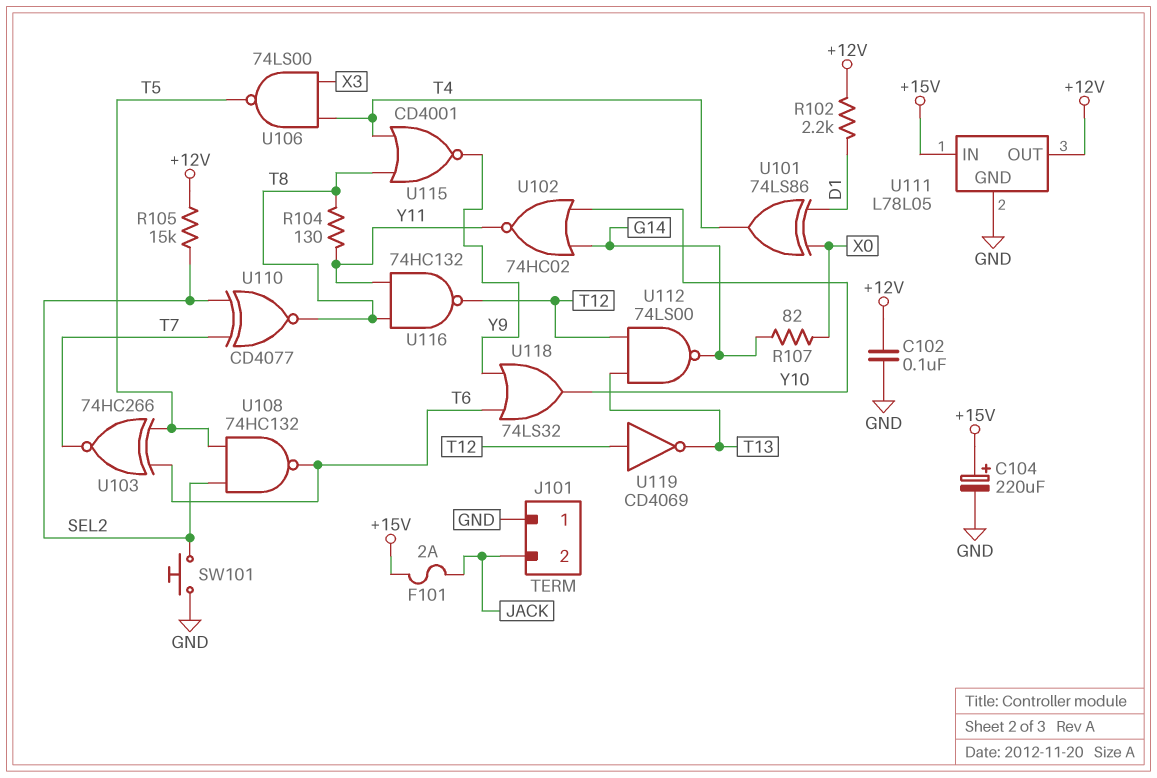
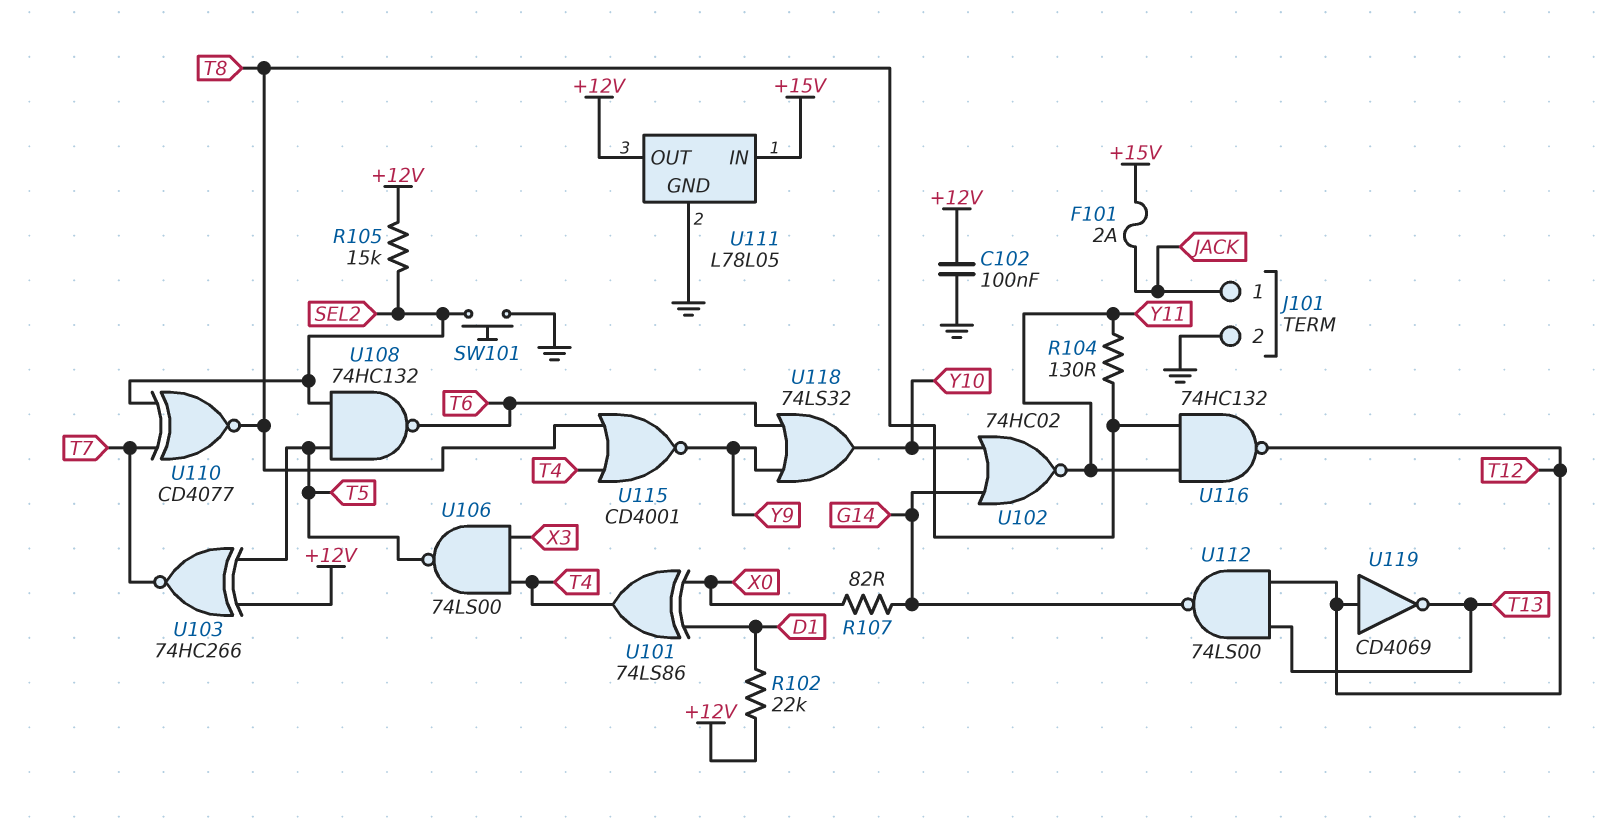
C104: 220uF (plus +15V, minus GND) -> none
J101 pin 1: GND -> JACK
J101 pin 2: JACK -> GND
R102: 2.2k (+12V, D1) -> 22k (+12V, D1)
U103: XNOR 74HC266 (in T5, in T6, out T7) -> XNOR 74HC266 (in +12V, in T5, out T7)

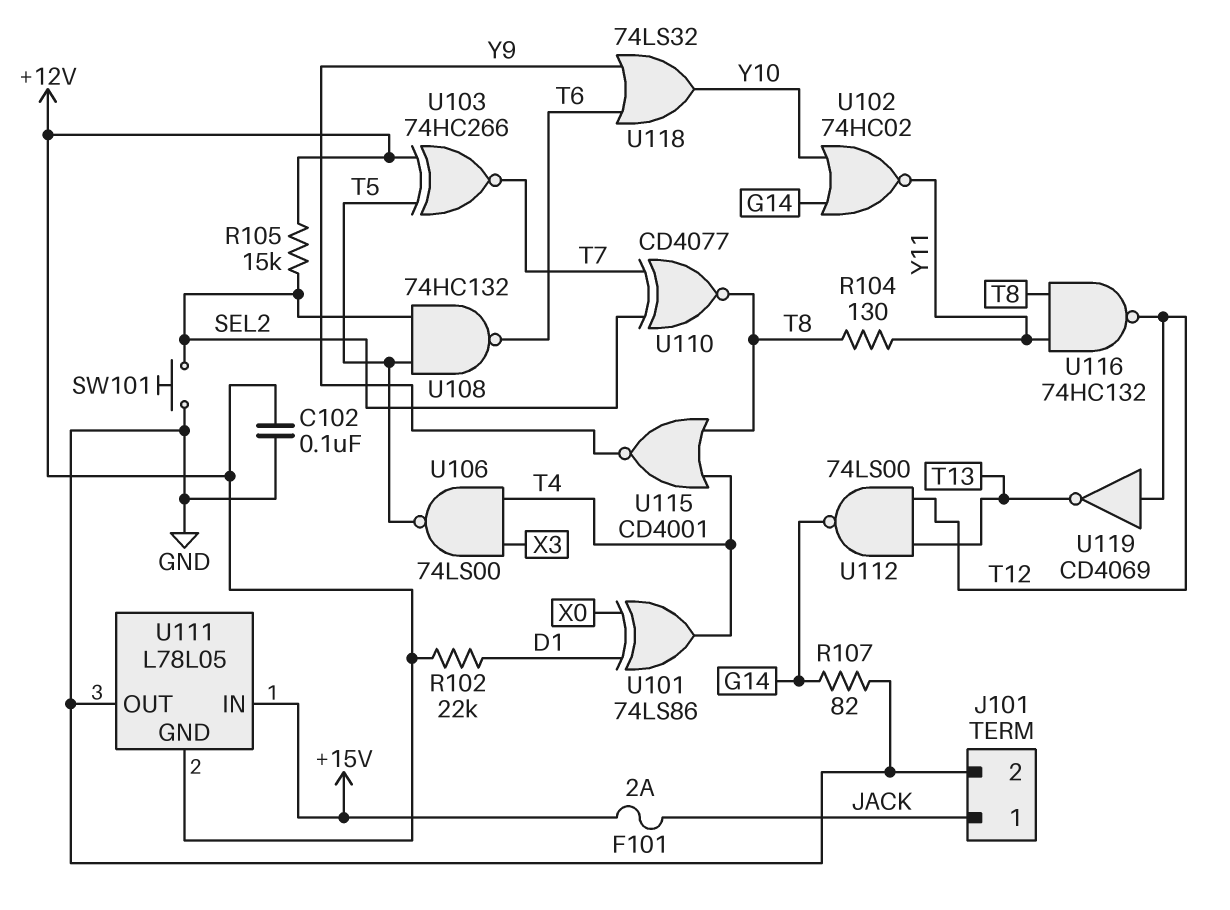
R107: 82 (G14, X0) -> 82 (G14, GND)
U111 pin GND: GND -> +12V
U111 pin OUT: +12V -> GND

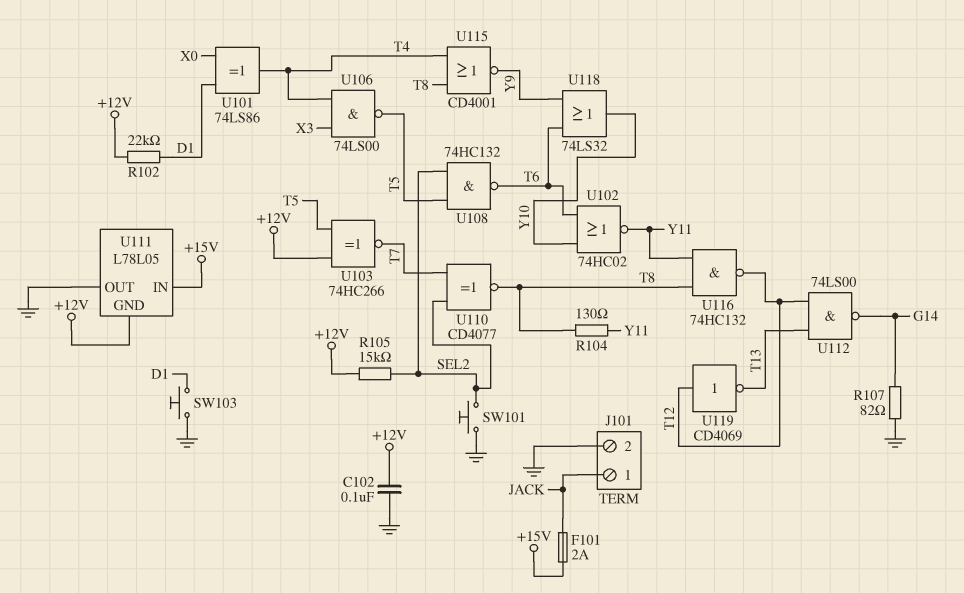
SW103: none -> button (D1, GND)
U102: NOR 74HC02 (in G14, in Y10, out Y11) -> NOR 74HC02 (in T6, in Y10, out Y11)

